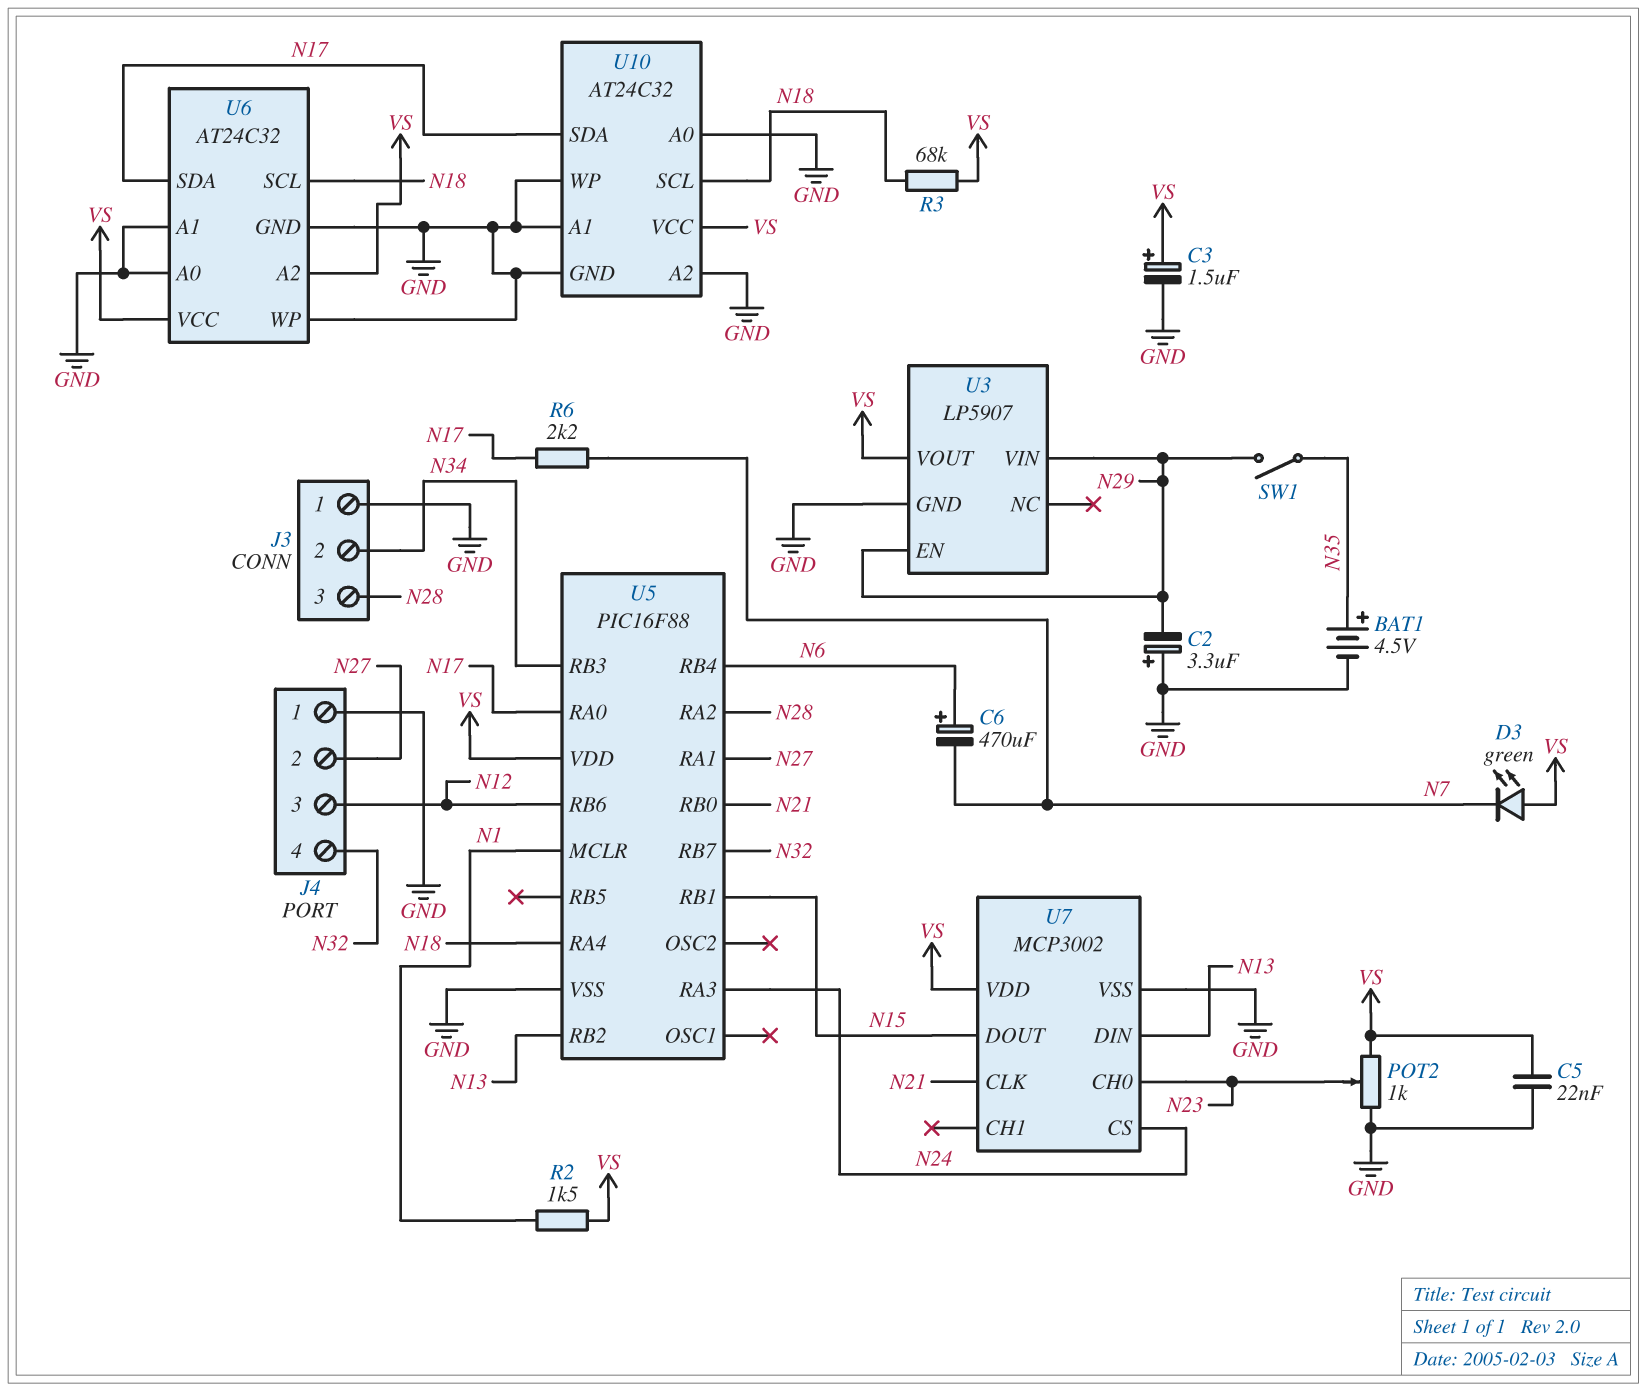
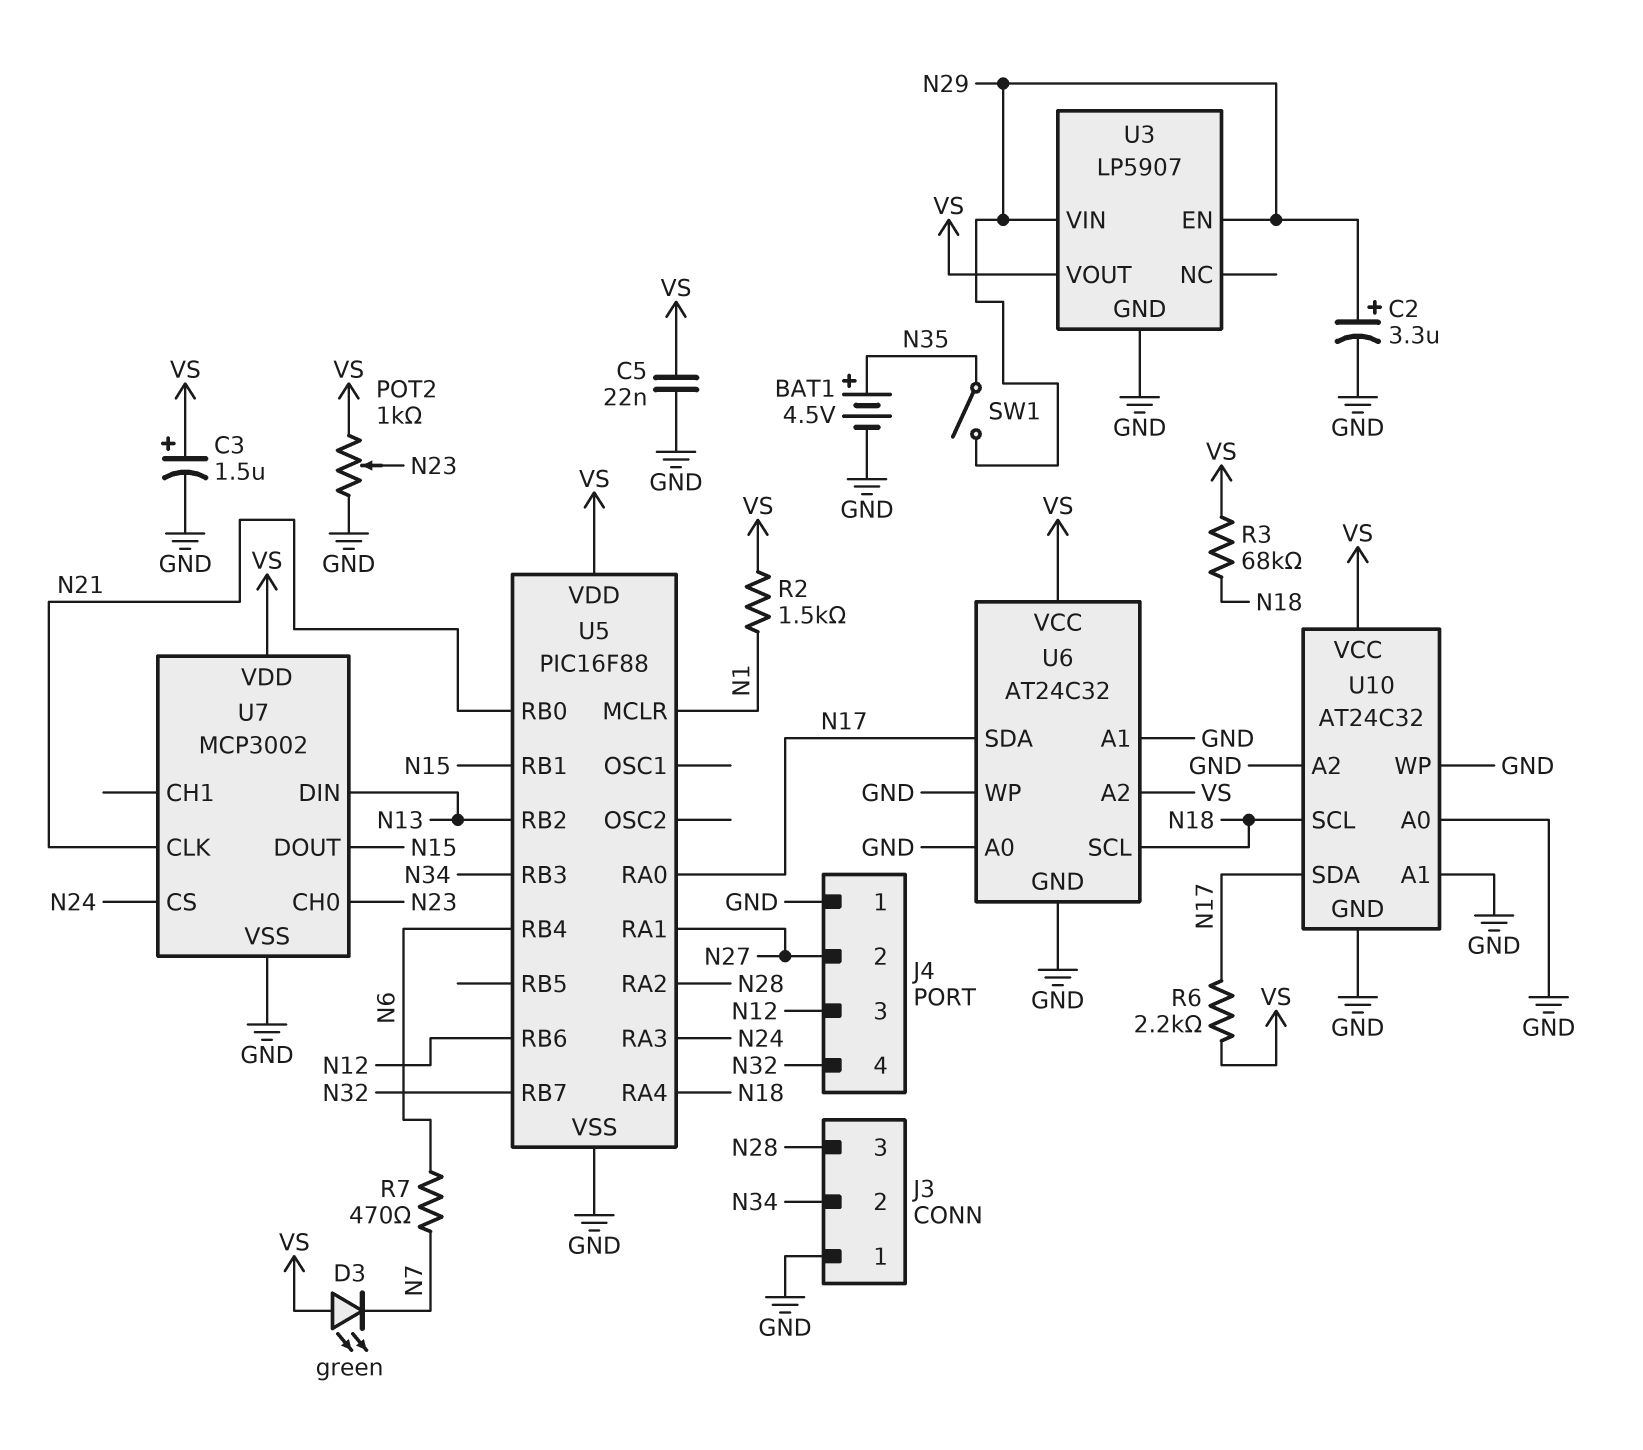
C2: 3.3uF (plus GND, minus N29) -> 3.3uF (plus N29, minus GND)
C6: 470uF (plus N6, minus N7) -> none
R6: 2.2k (N7, N17) -> 2.2k (N17, VS)
R7: none -> 470 (N6, N7)

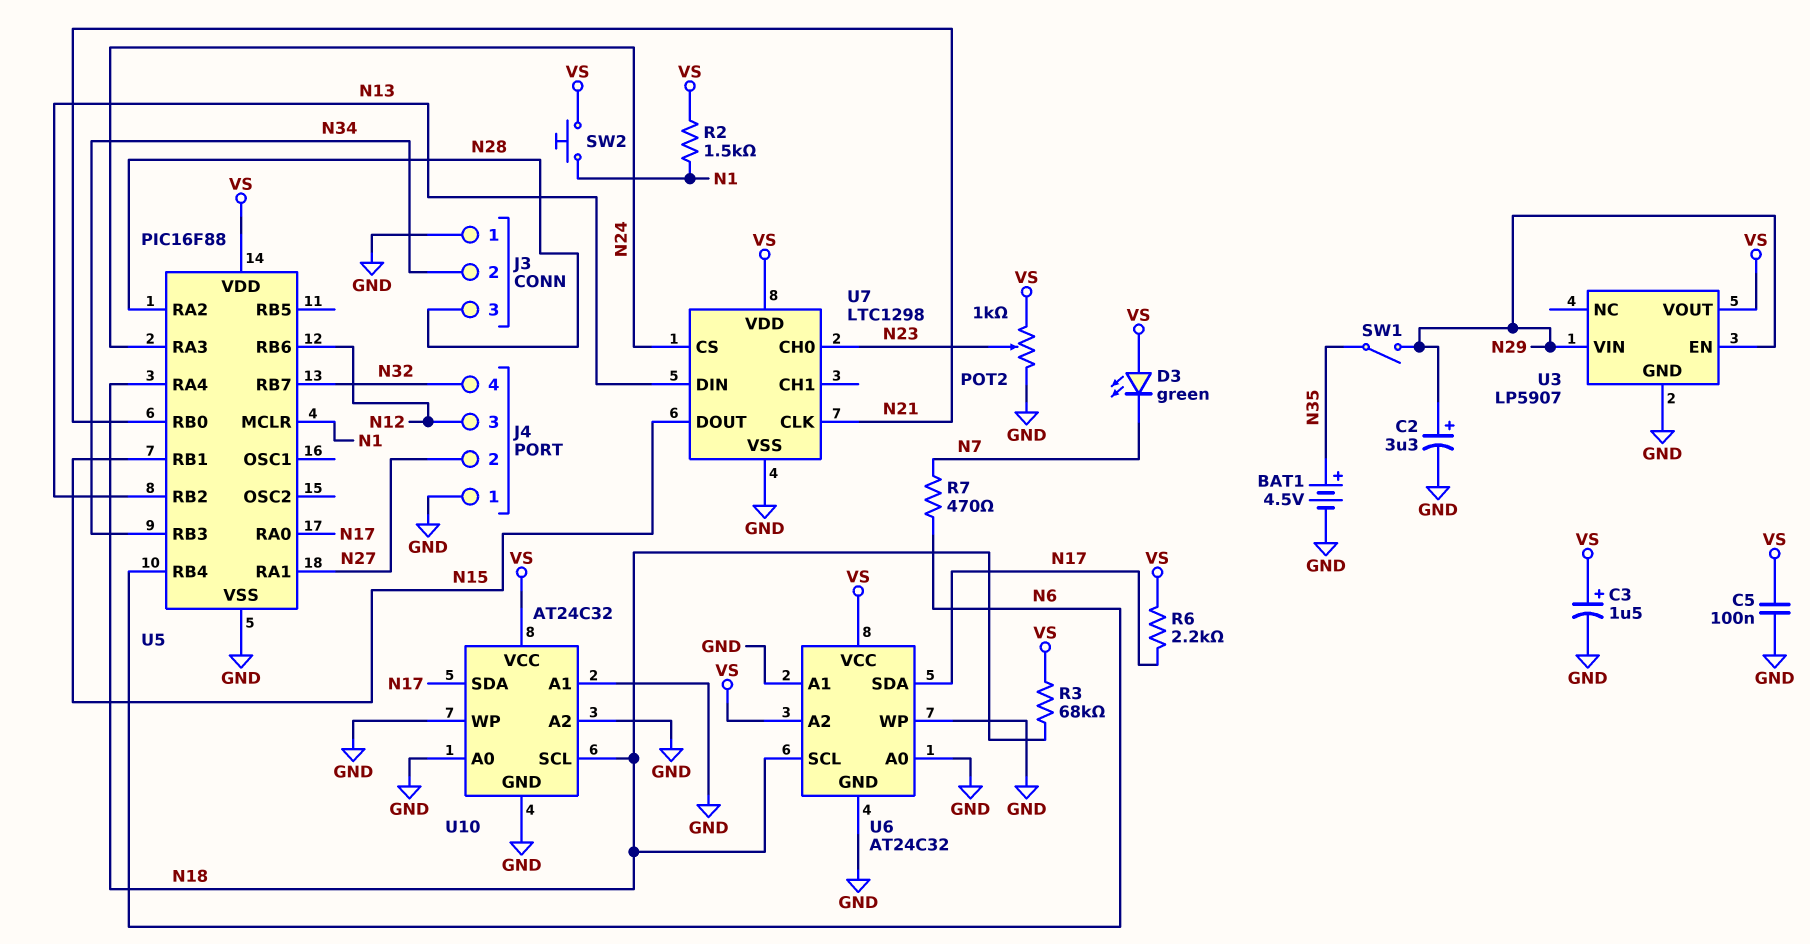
C5: 22nF (GND, VS) -> 100nF (GND, VS)
SW2: none -> button (N1, VS)
U7: MCP3002 -> LTC1298

